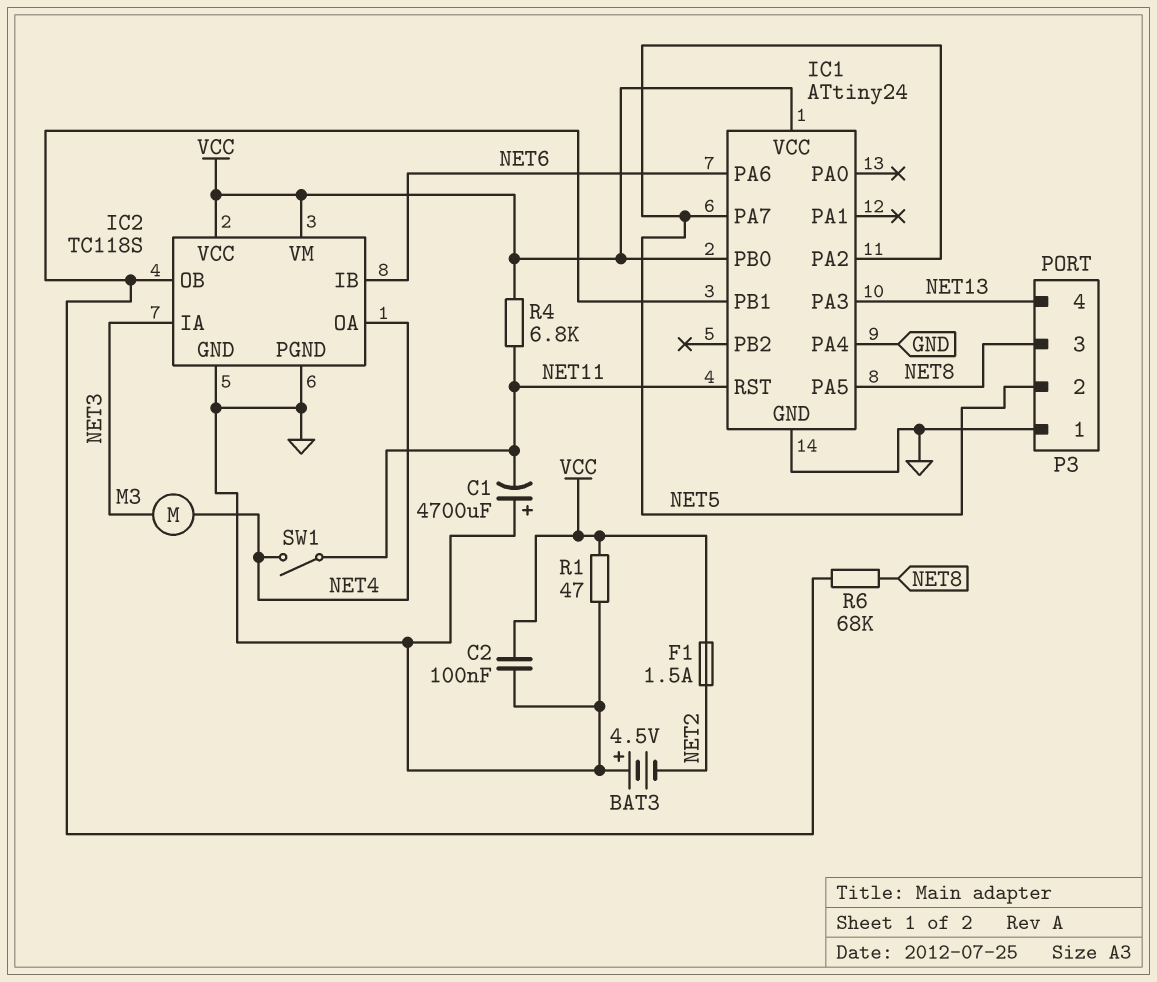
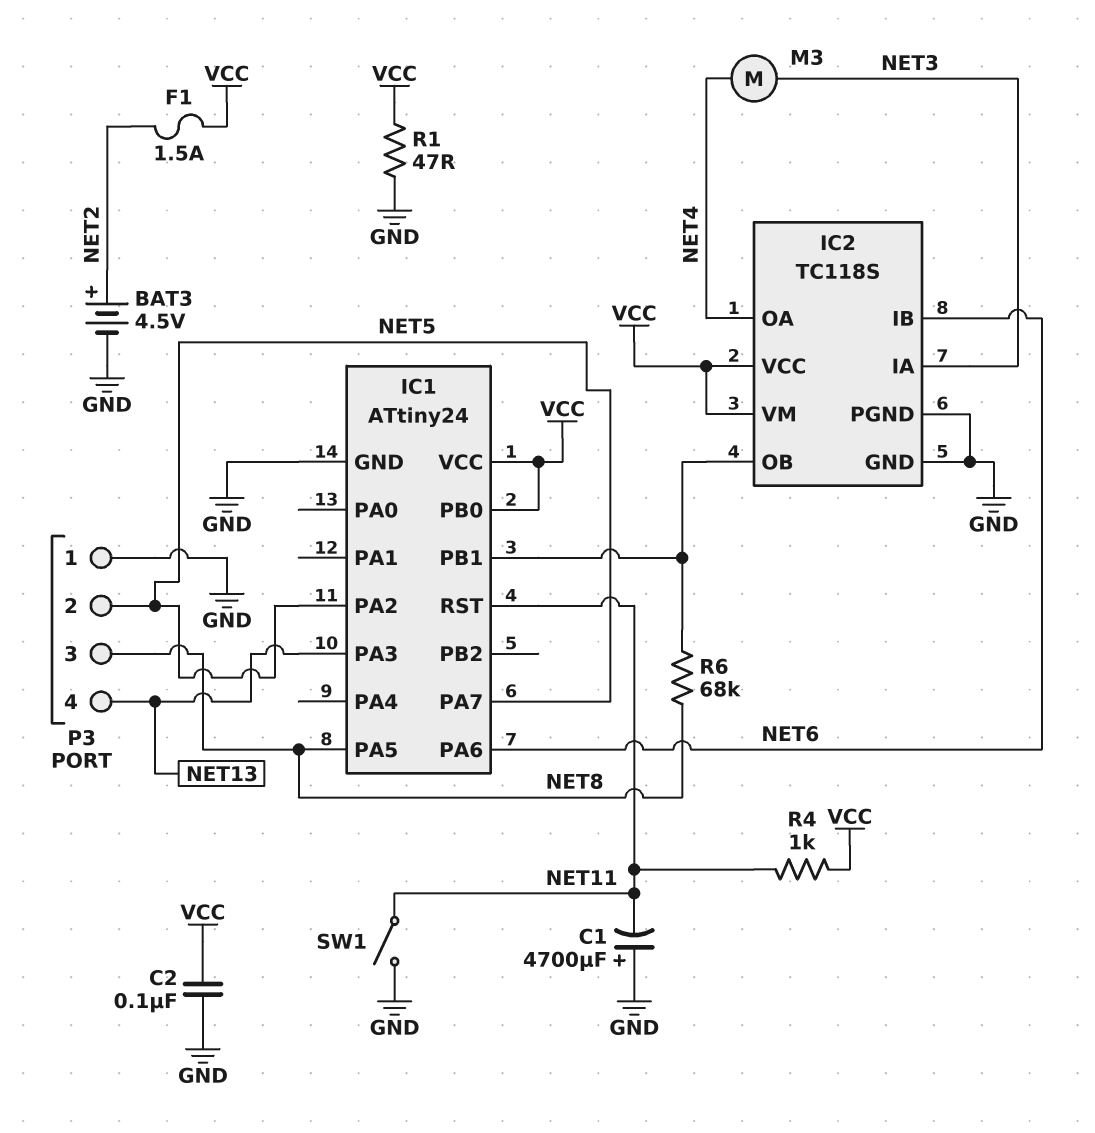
BAT3: 4.5V (plus GND, minus NET2) -> 4.5V (plus NET2, minus GND)
IC1 pin PA4: GND -> none
R4: 6.8k (NET11, VCC) -> 1k (NET11, VCC)
SW1: switch (NET4, NET11) -> switch (GND, NET11)

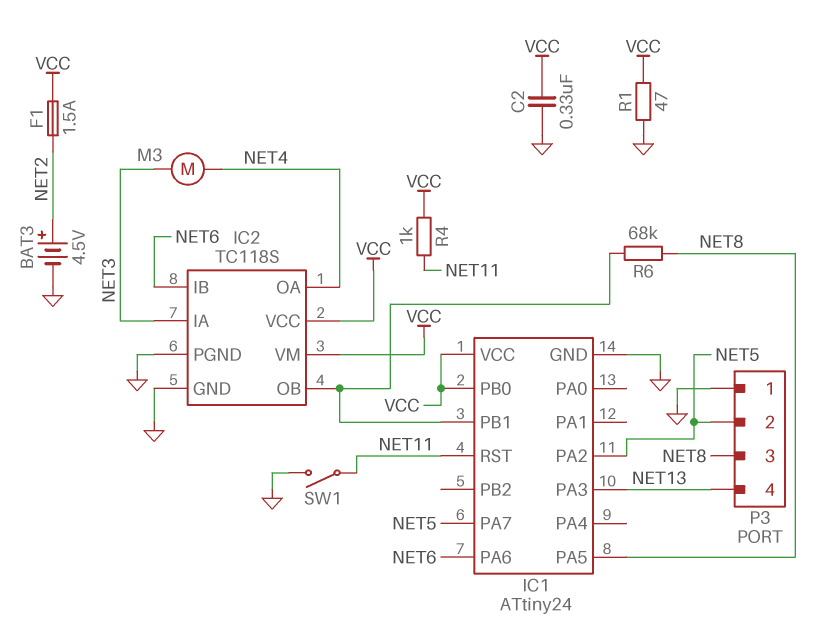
C1: 4700uF (plus GND, minus NET11) -> none
C2: 100nF (GND, VCC) -> 330nF (GND, VCC)

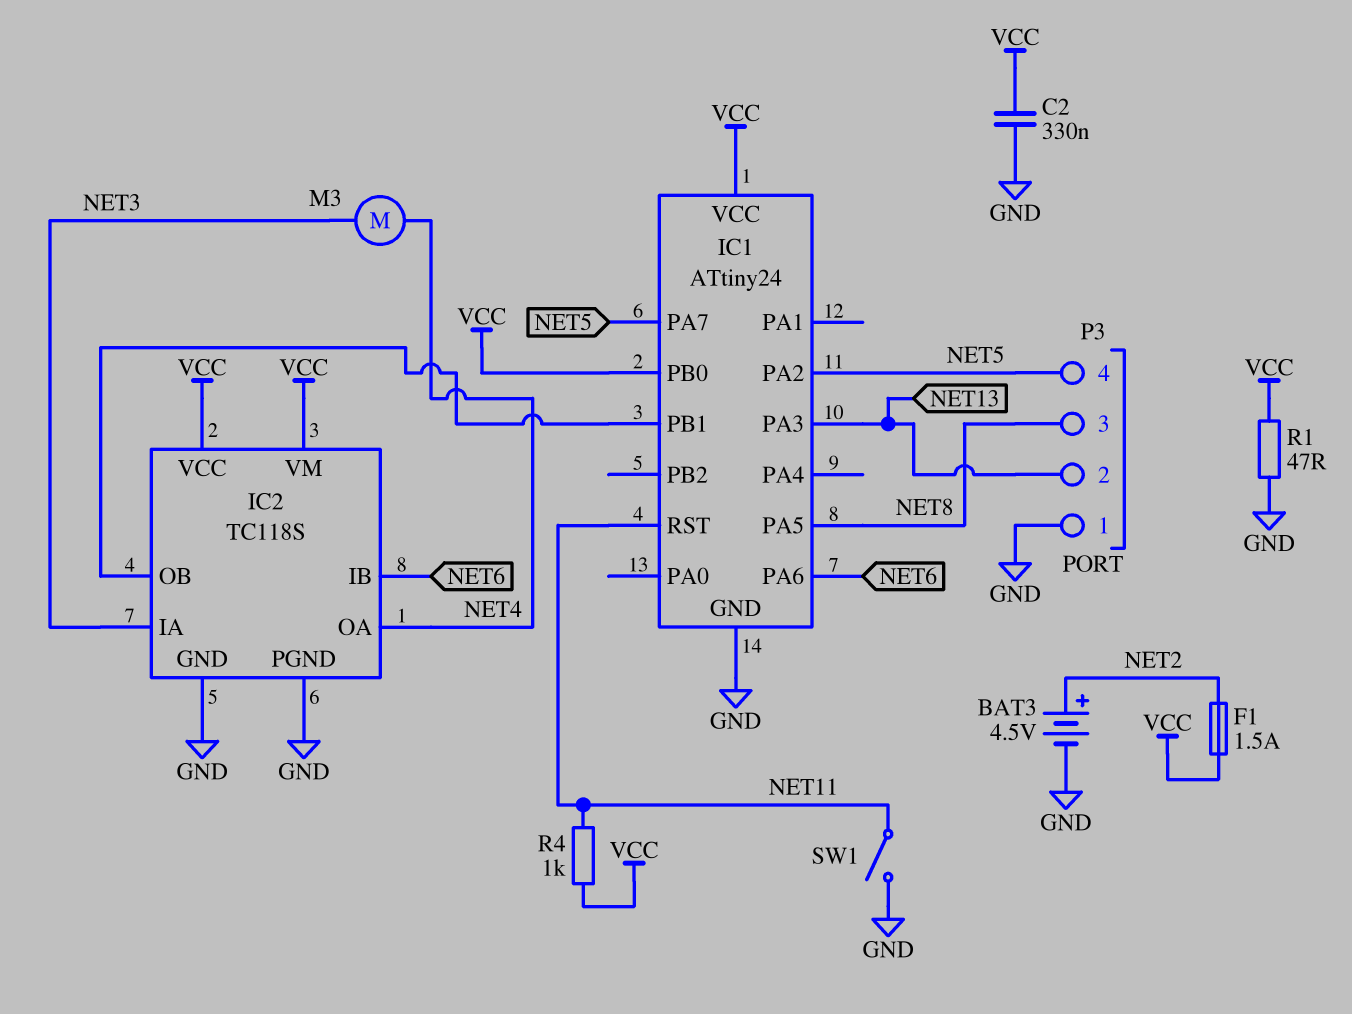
P3 pin 2: NET5 -> NET13
P3 pin 4: NET13 -> NET5
R6: 68k (IC1/PB1, NET8) -> none

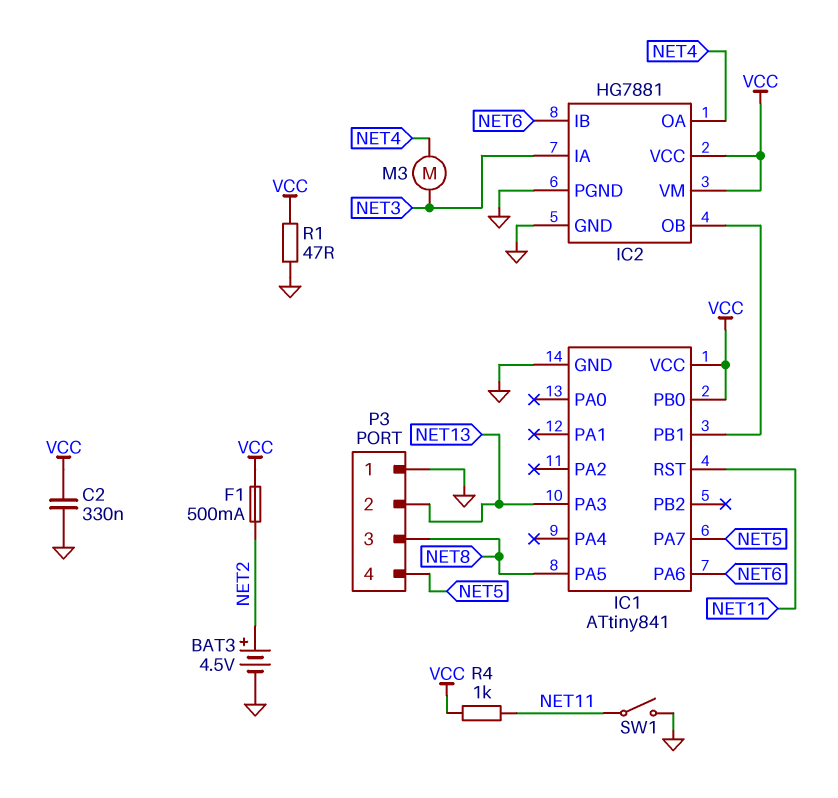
F1: 1.5A (NET2, VCC) -> 500mA (NET2, VCC)
IC1: ATtiny24 -> ATtiny841
IC1 pin PA2: NET5 -> none
IC2: TC118S -> HG7881

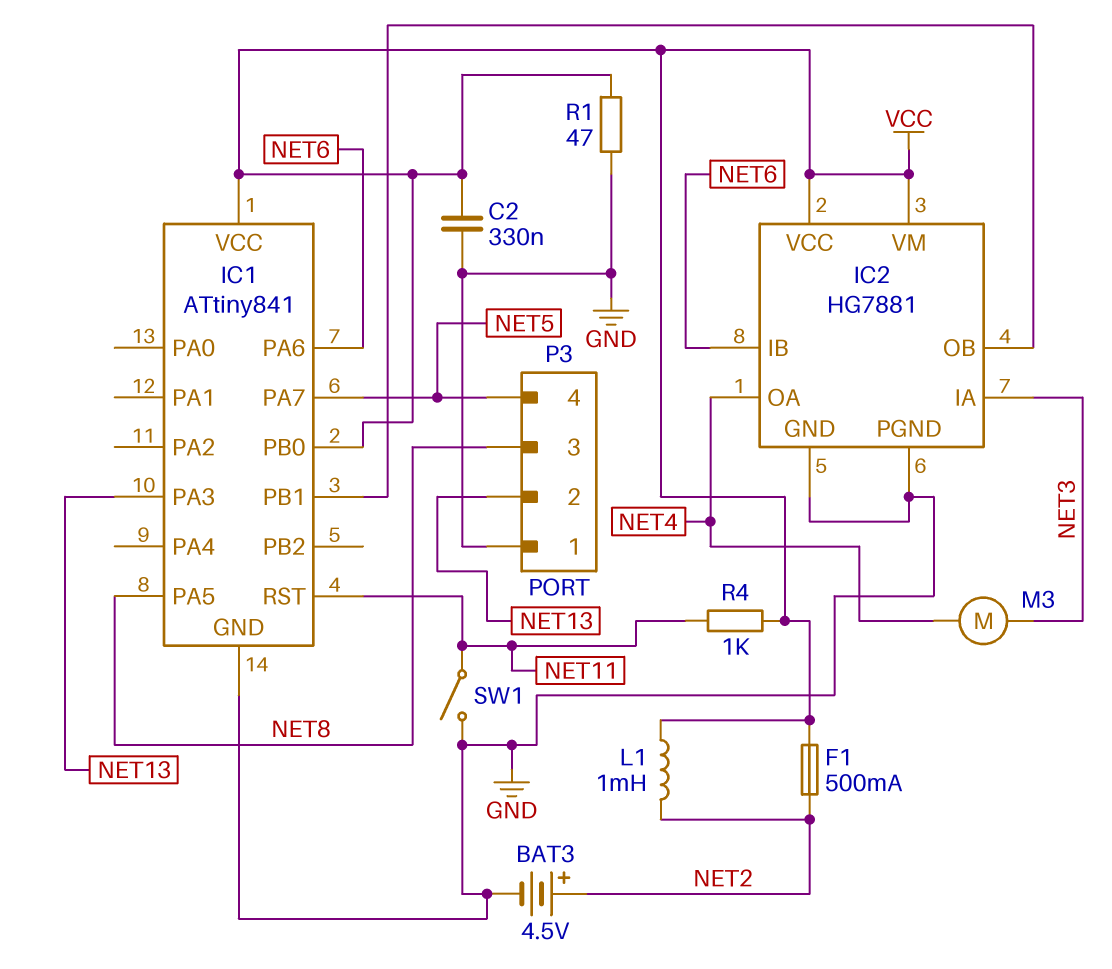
L1: none -> 1mH (NET2, VCC)

